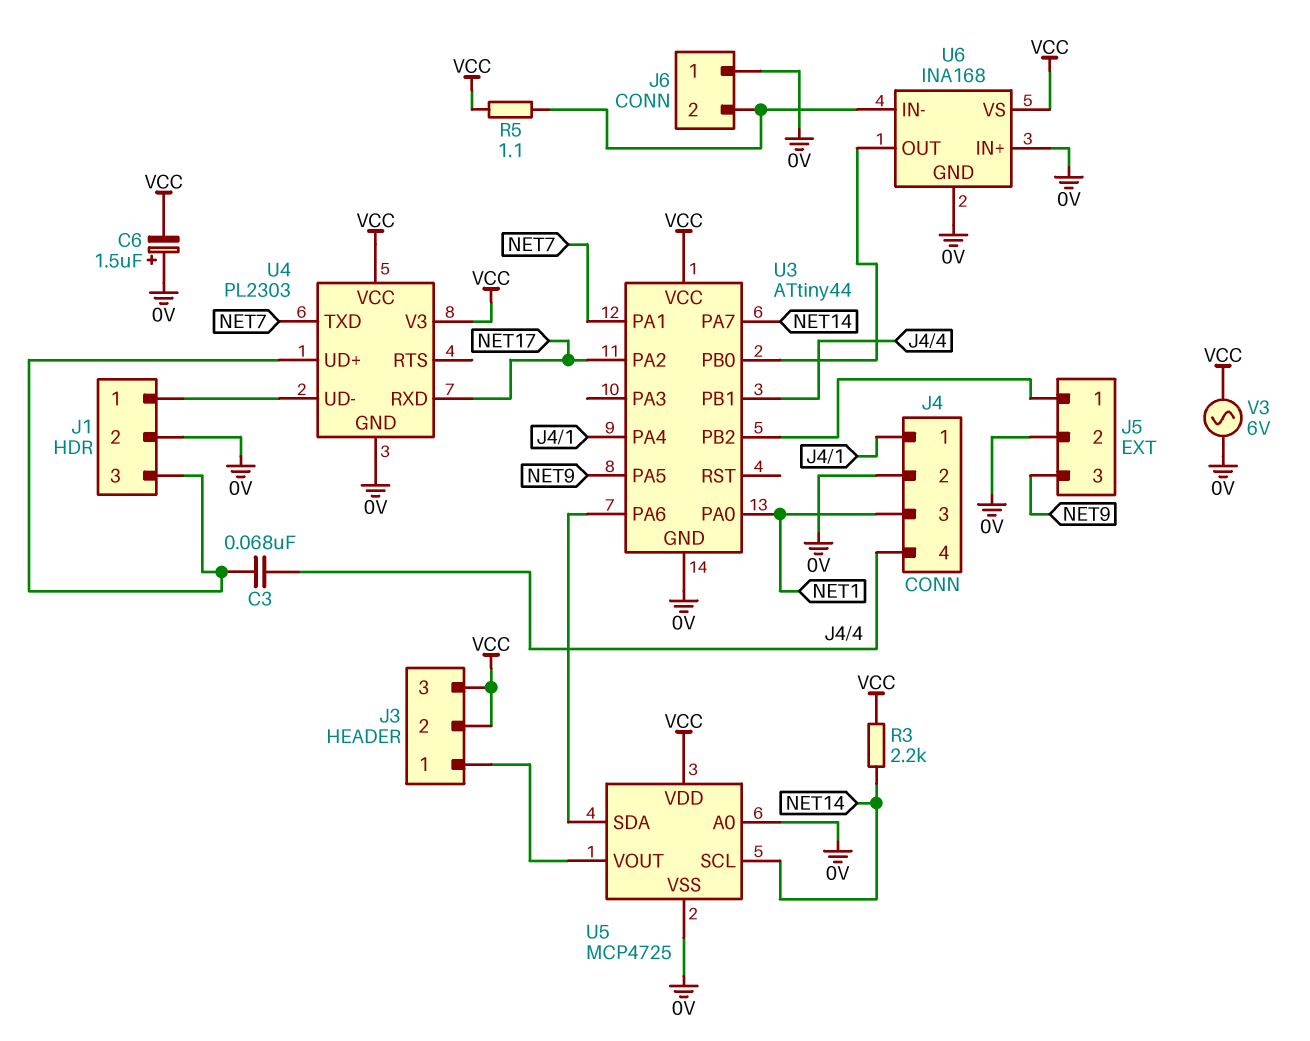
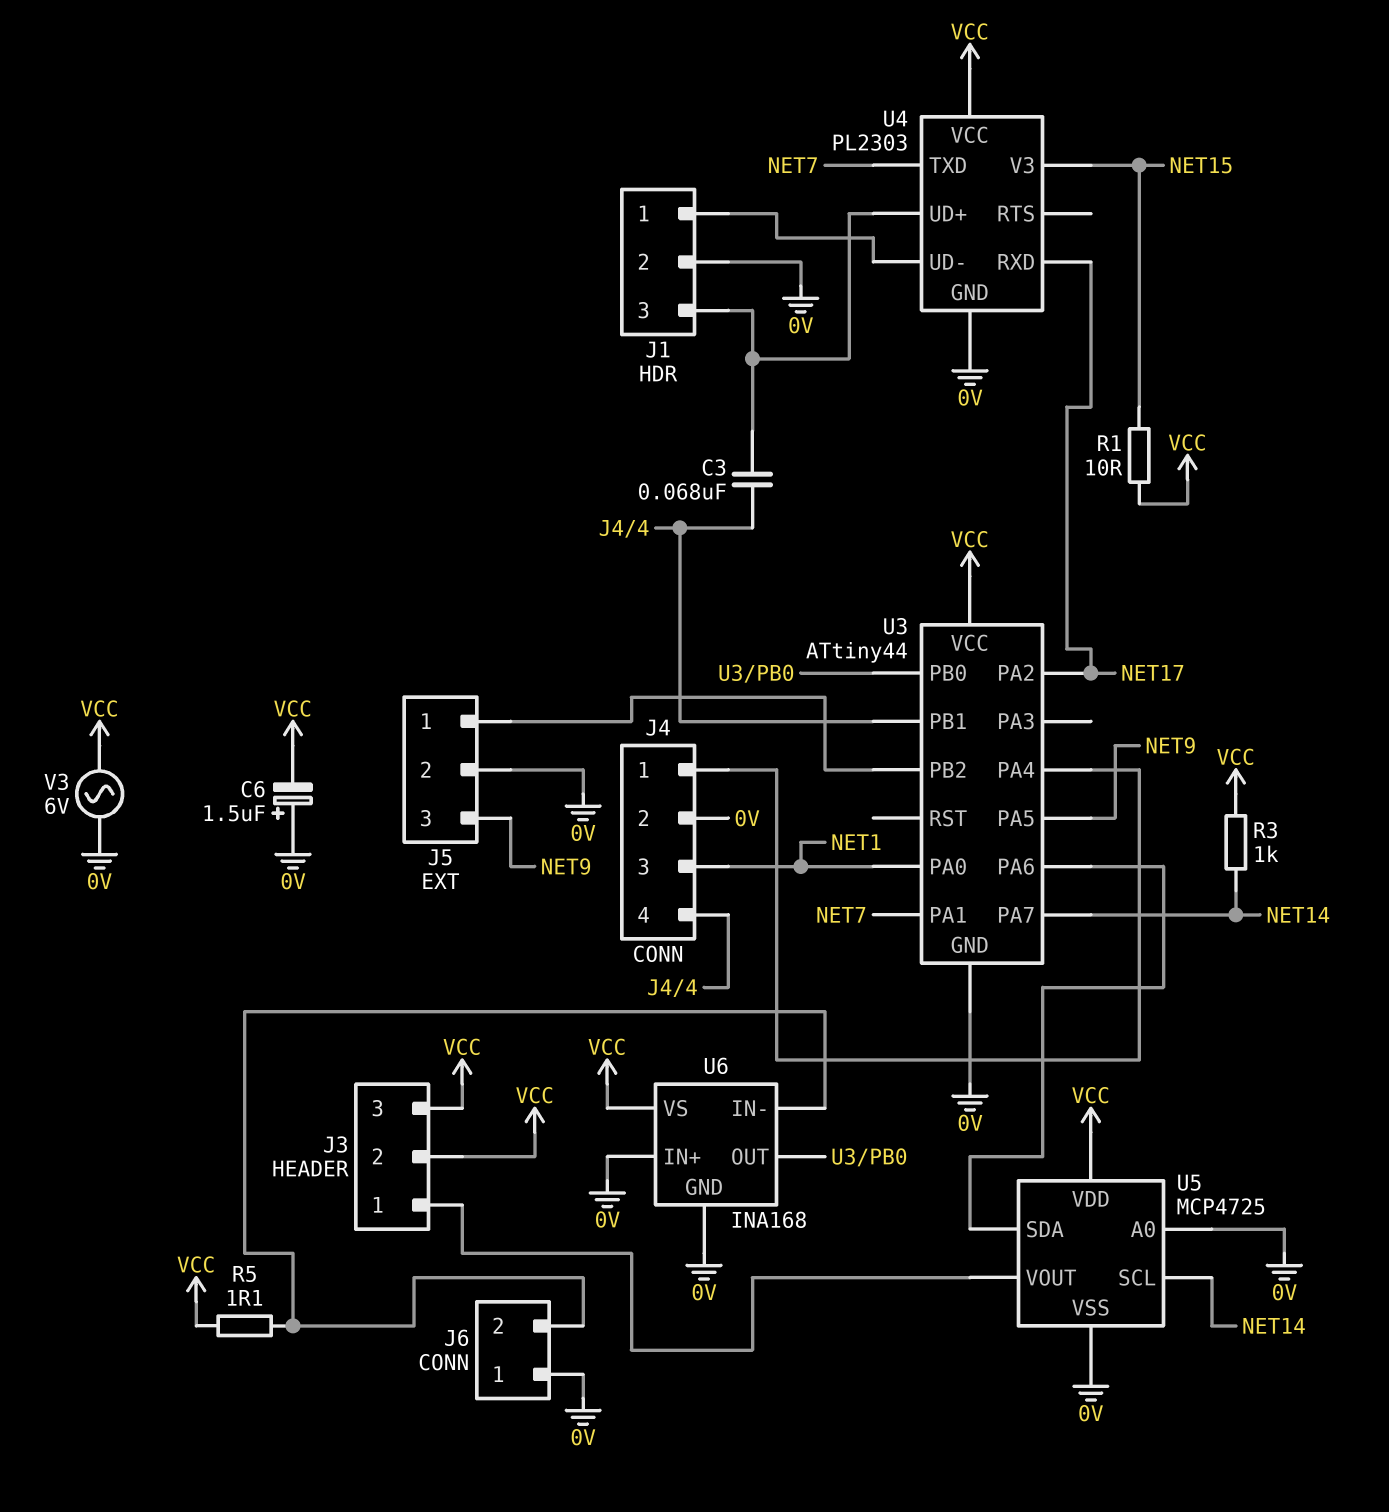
R1: none -> 10 (NET15, VCC)
R3: 2.2k (NET14, VCC) -> 1k (NET14, VCC)
U4 pin V3: VCC -> NET15

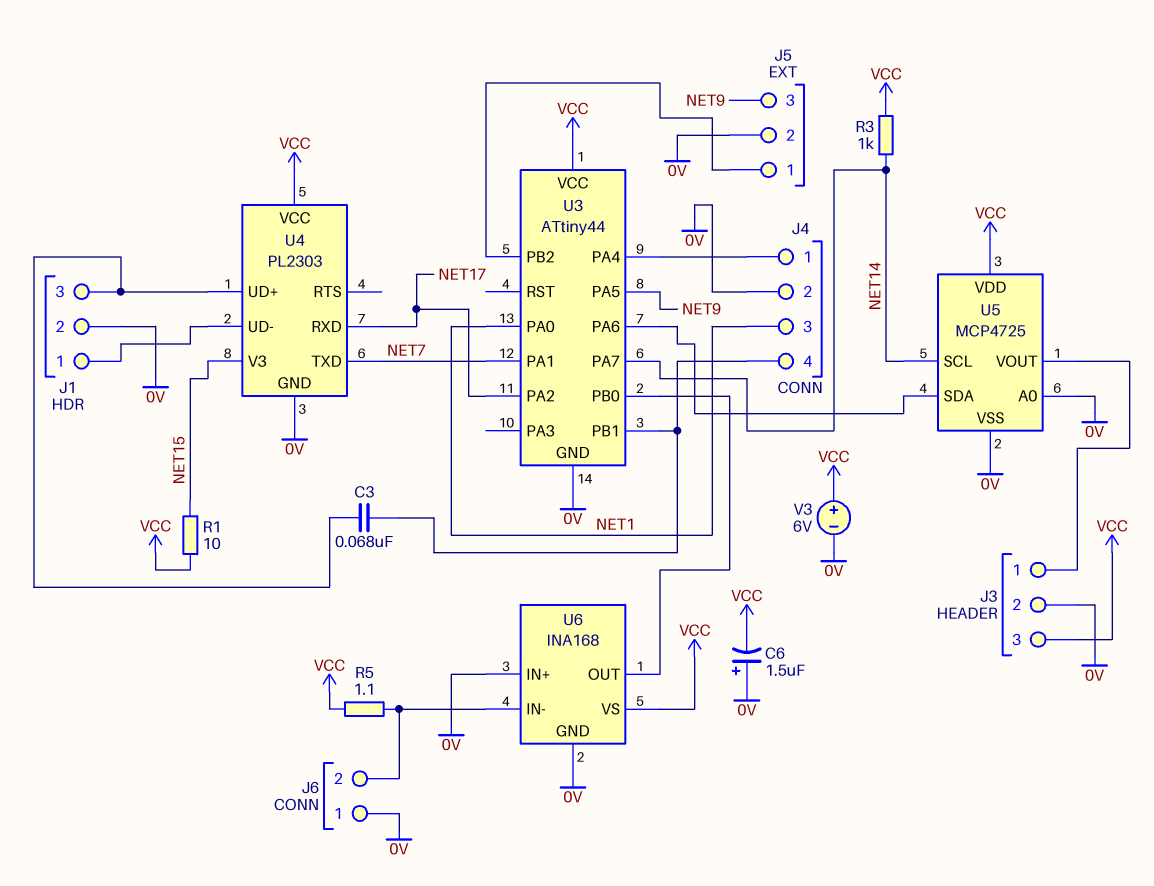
J3 pin 2: VCC -> 0V
V3: AC 6V (0V, VCC) -> 6V (plus VCC, minus 0V)

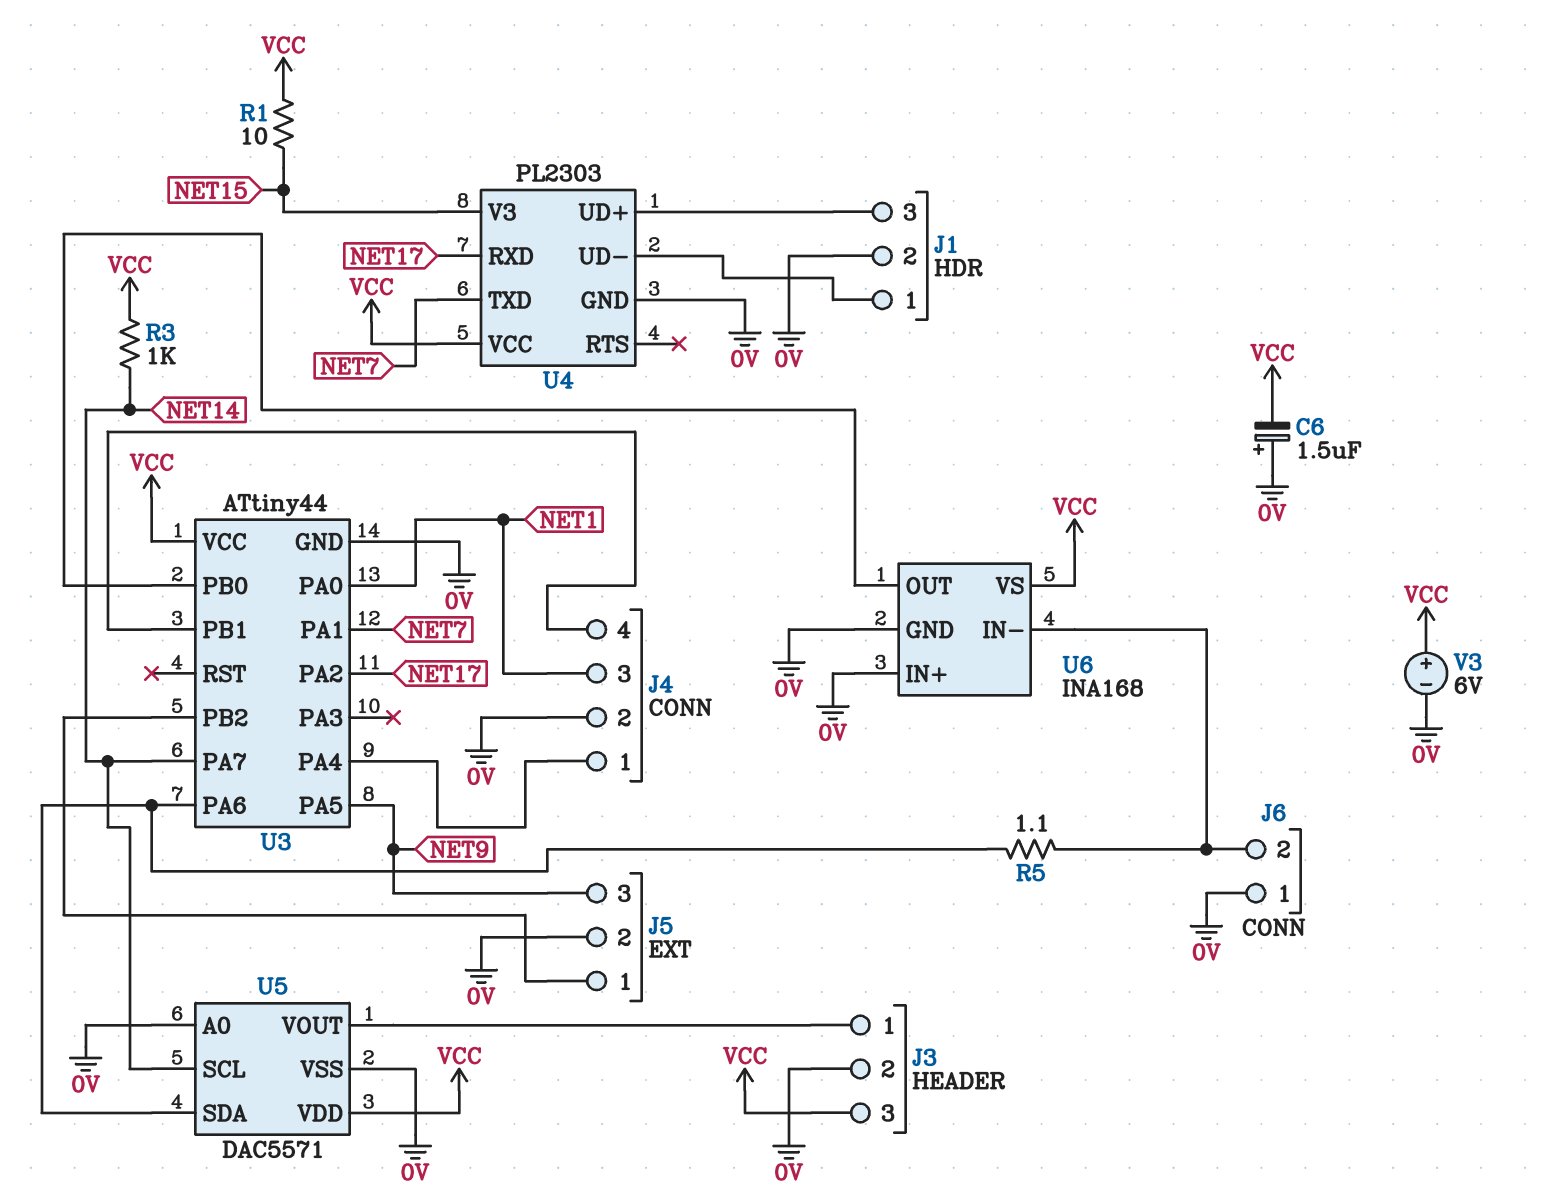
C3: 68nF (J1/3, J4/4) -> none
R5: 1.1 (J6/2, VCC) -> 1.1 (J6/2, U3/PA6)
U5: MCP4725 -> DAC5571

